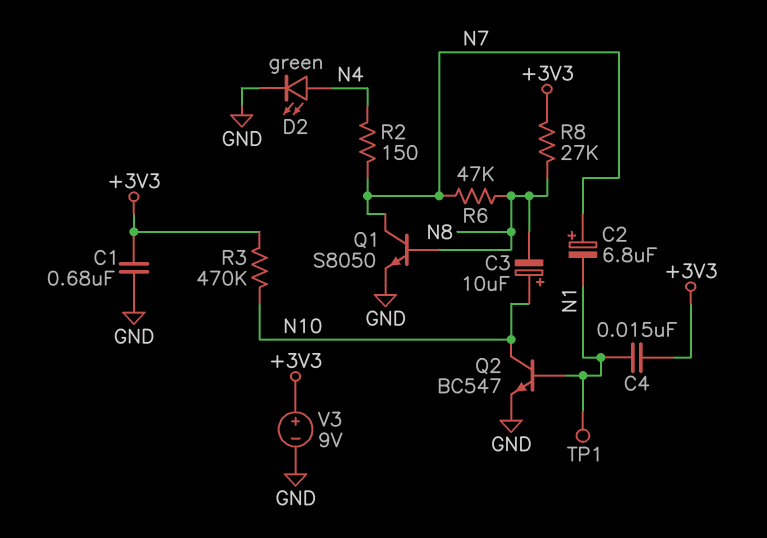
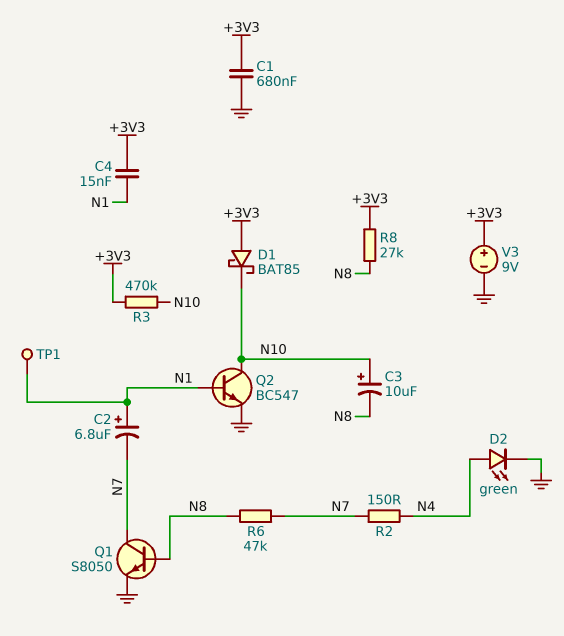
C2: 6.8uF (plus N7, minus N1) -> 6.8uF (plus N1, minus N7)
D1: none -> schottky BAT85 (A +3V3, K N10)

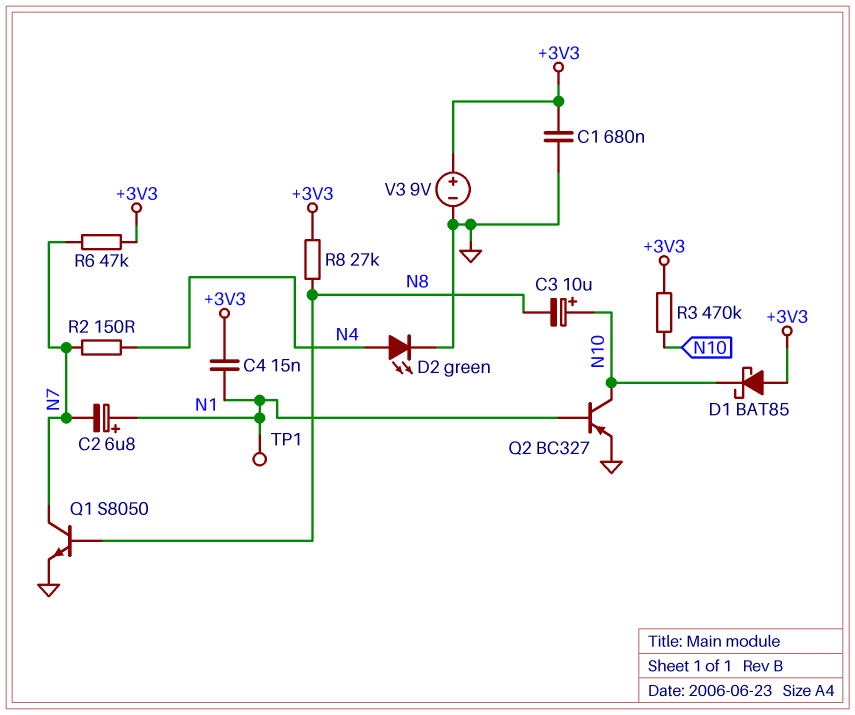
Q2: NPN BC547 (B N1, C N10, E GND) -> PNP BC327 (B N1, C N10, E GND)
R6: 47k (N7, N8) -> 47k (+3V3, N7)

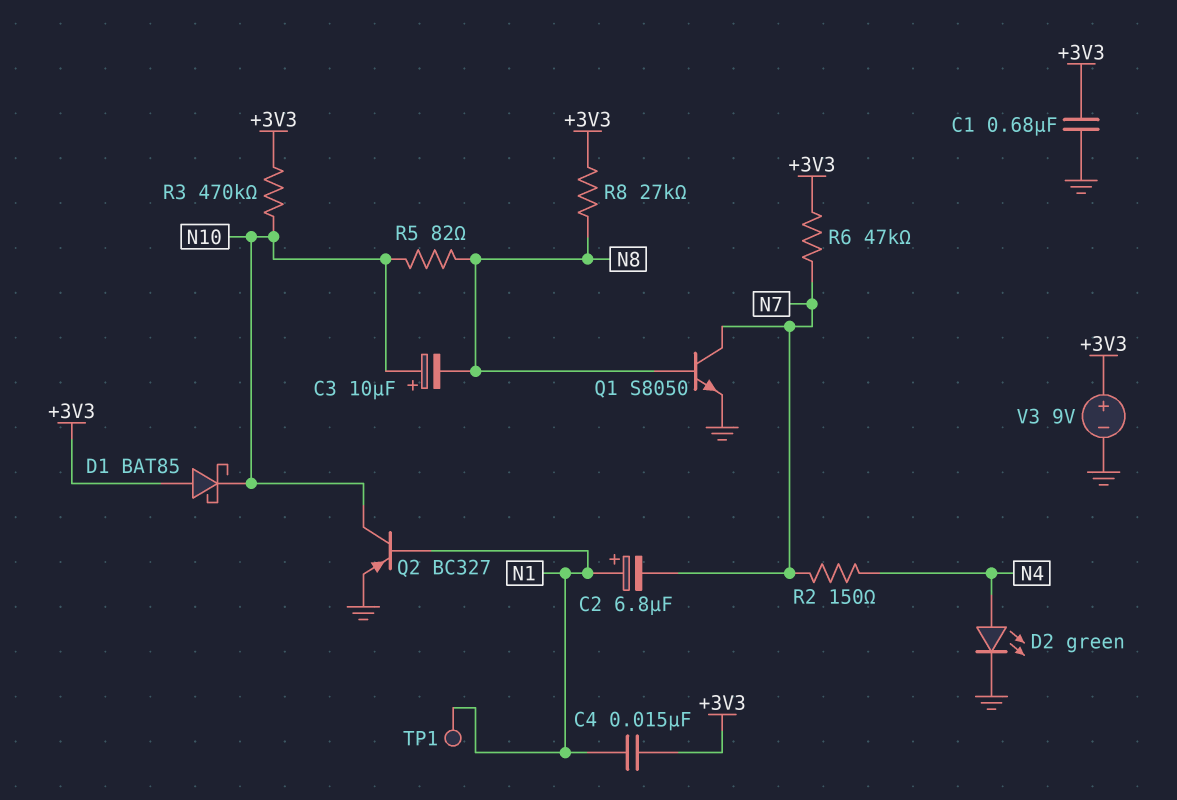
R5: none -> 82 (N8, N10)

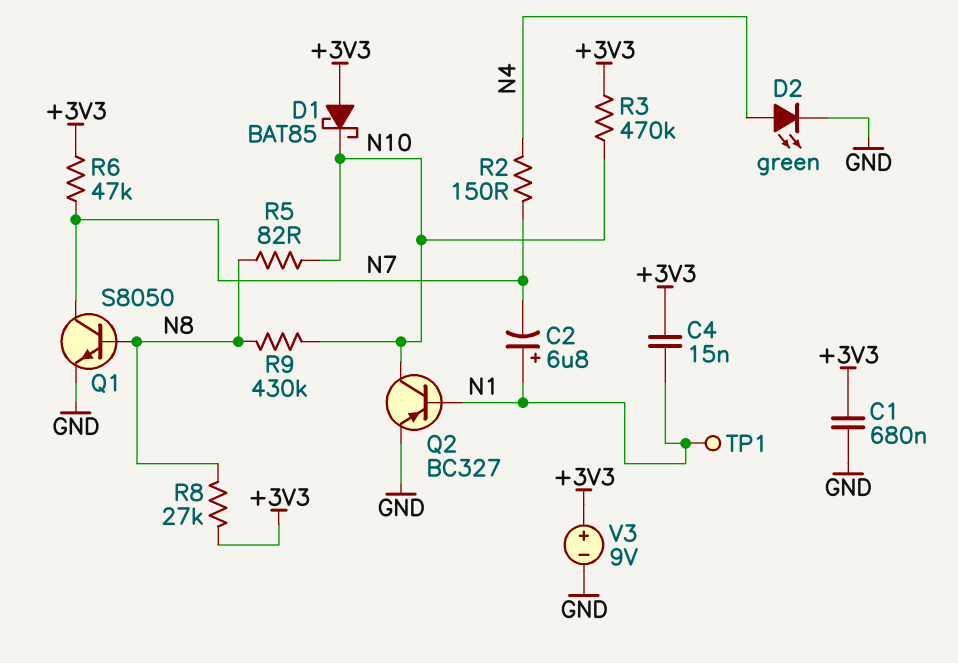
C3: 10uF (plus N10, minus N8) -> none
R9: none -> 430k (N8, N10)

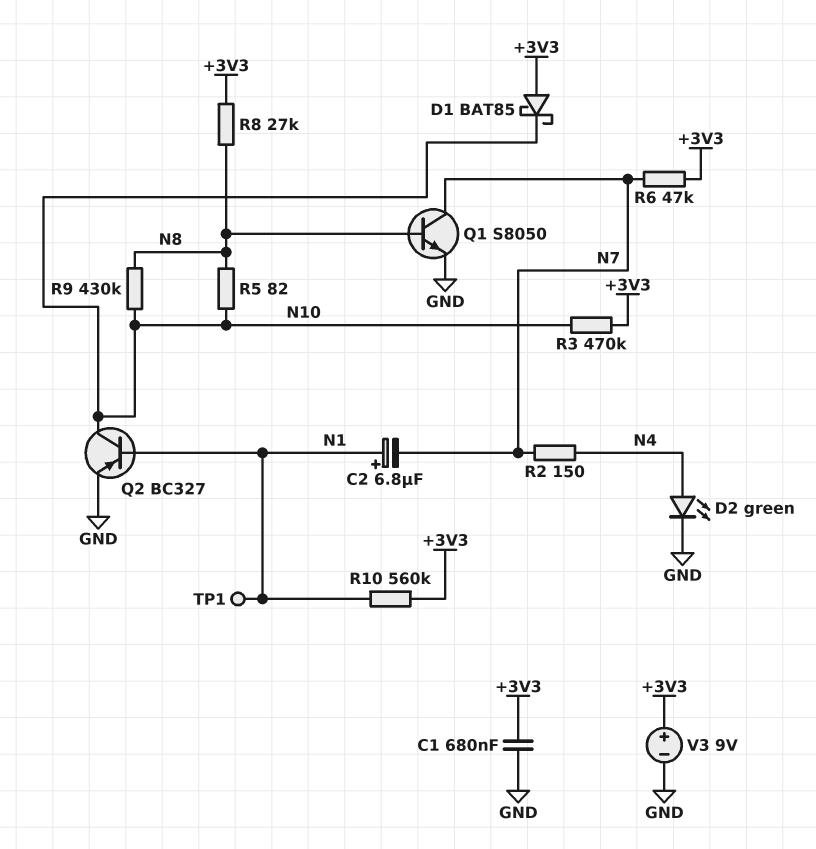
C4: 15nF (+3V3, N1) -> none
R10: none -> 560k (+3V3, N1)

